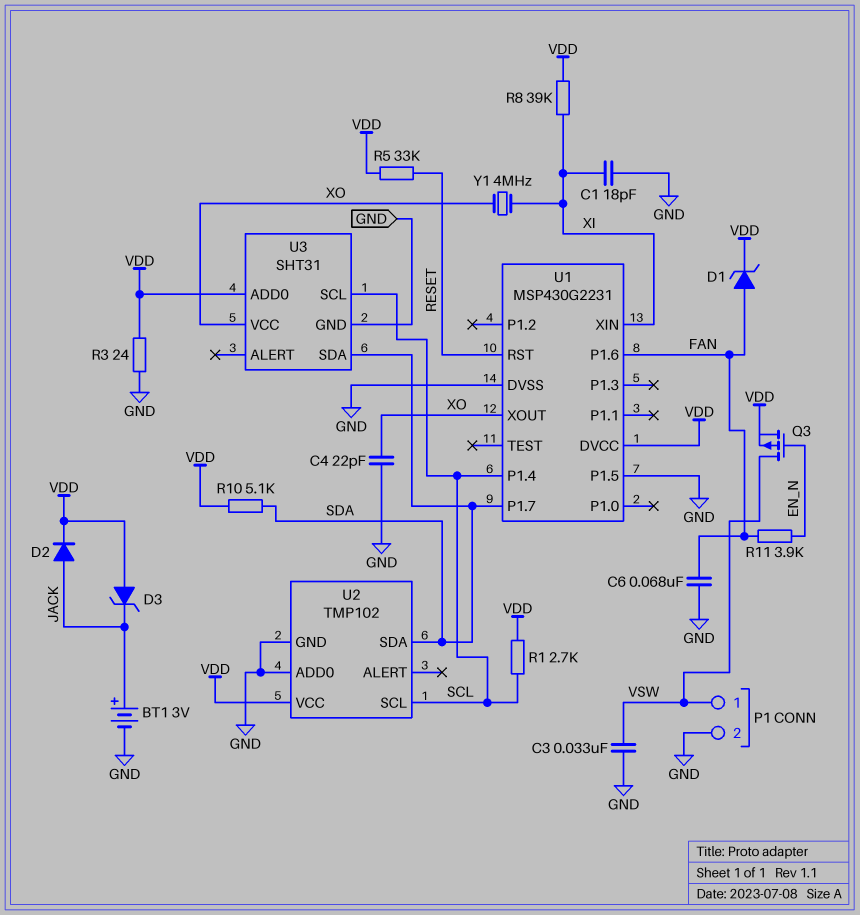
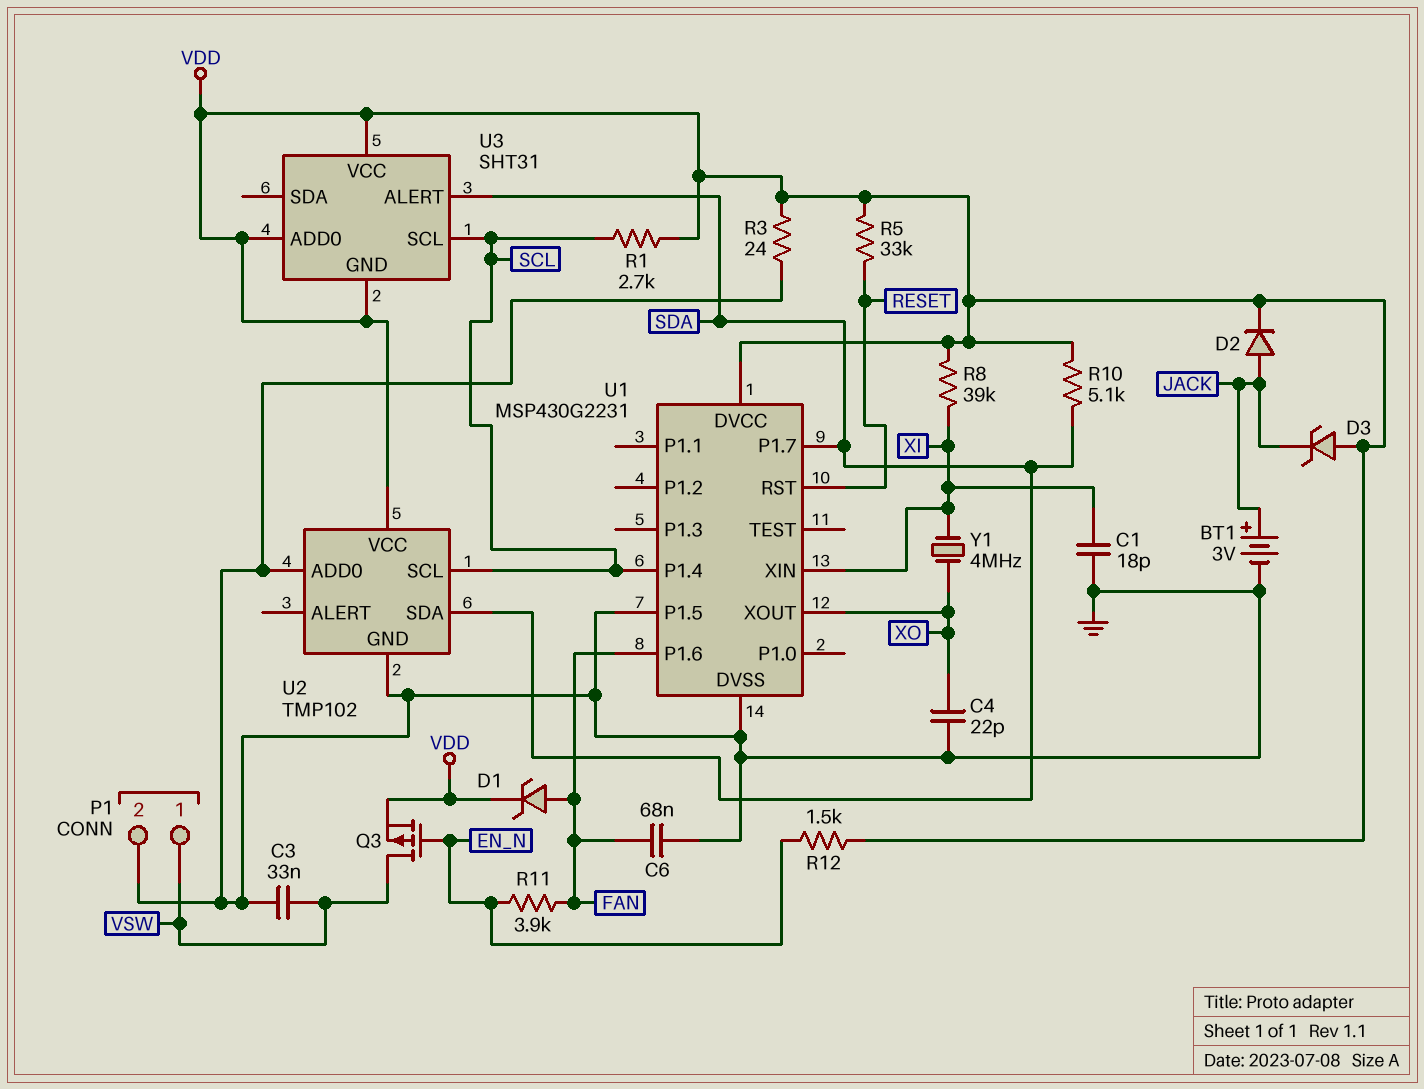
R12: none -> 1.5k (EN_N, VDD)
U3 pin ALERT: none -> SDA
U3 pin GND: GND -> VDD
U3 pin SDA: SDA -> none
U3 pin VCC: XO -> VDD

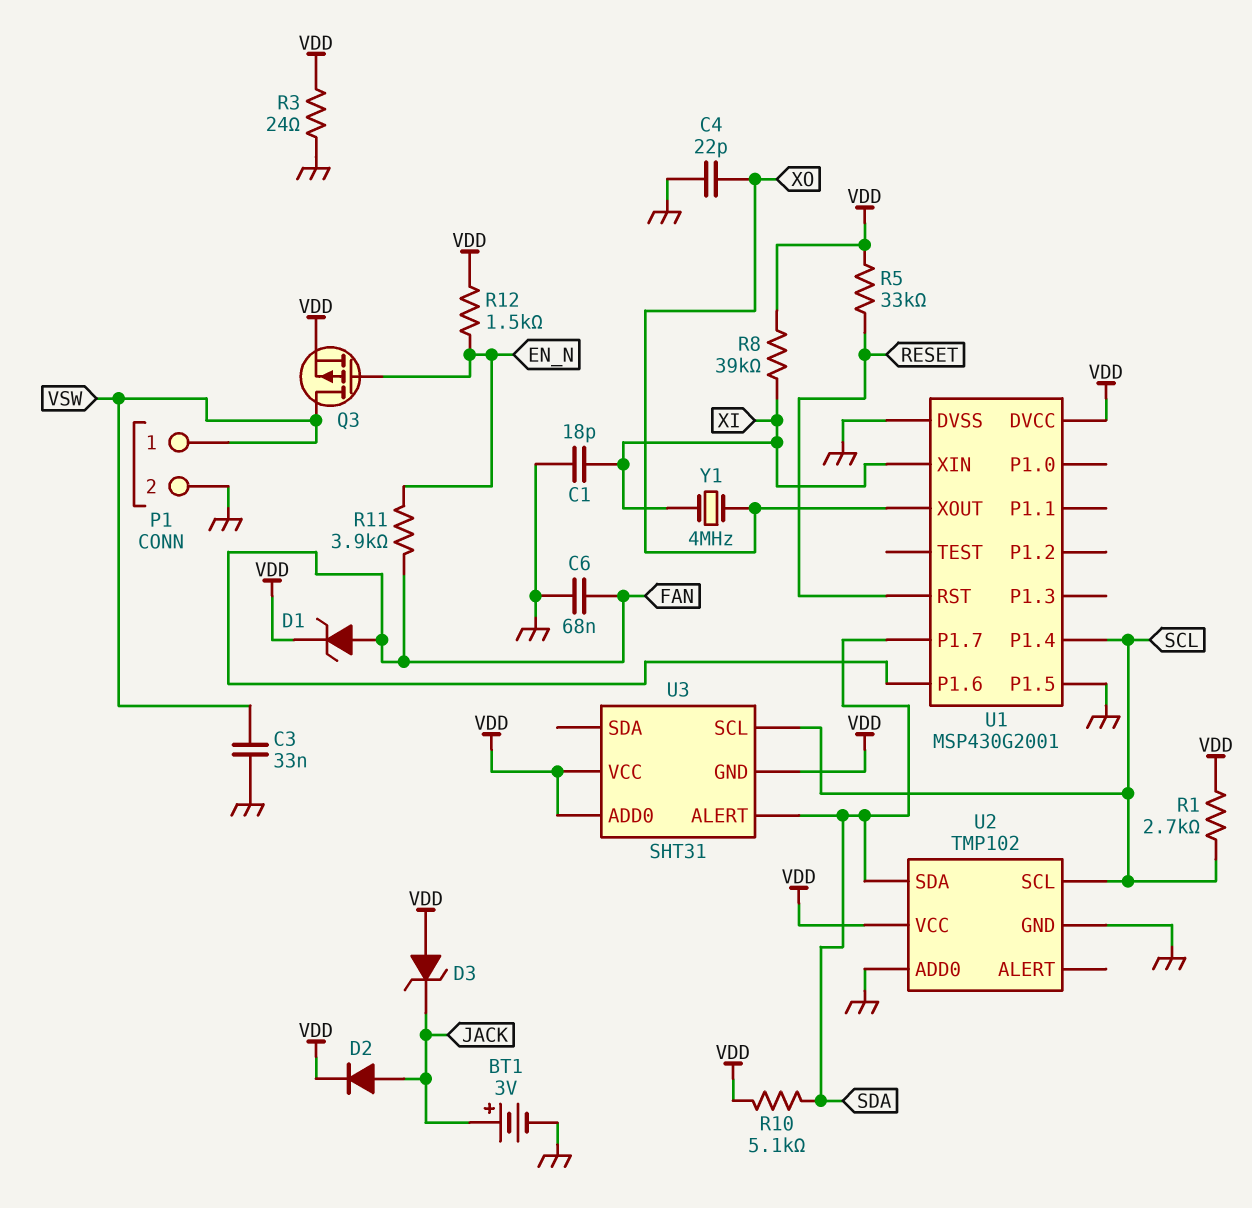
U1: MSP430G2231 -> MSP430G2001

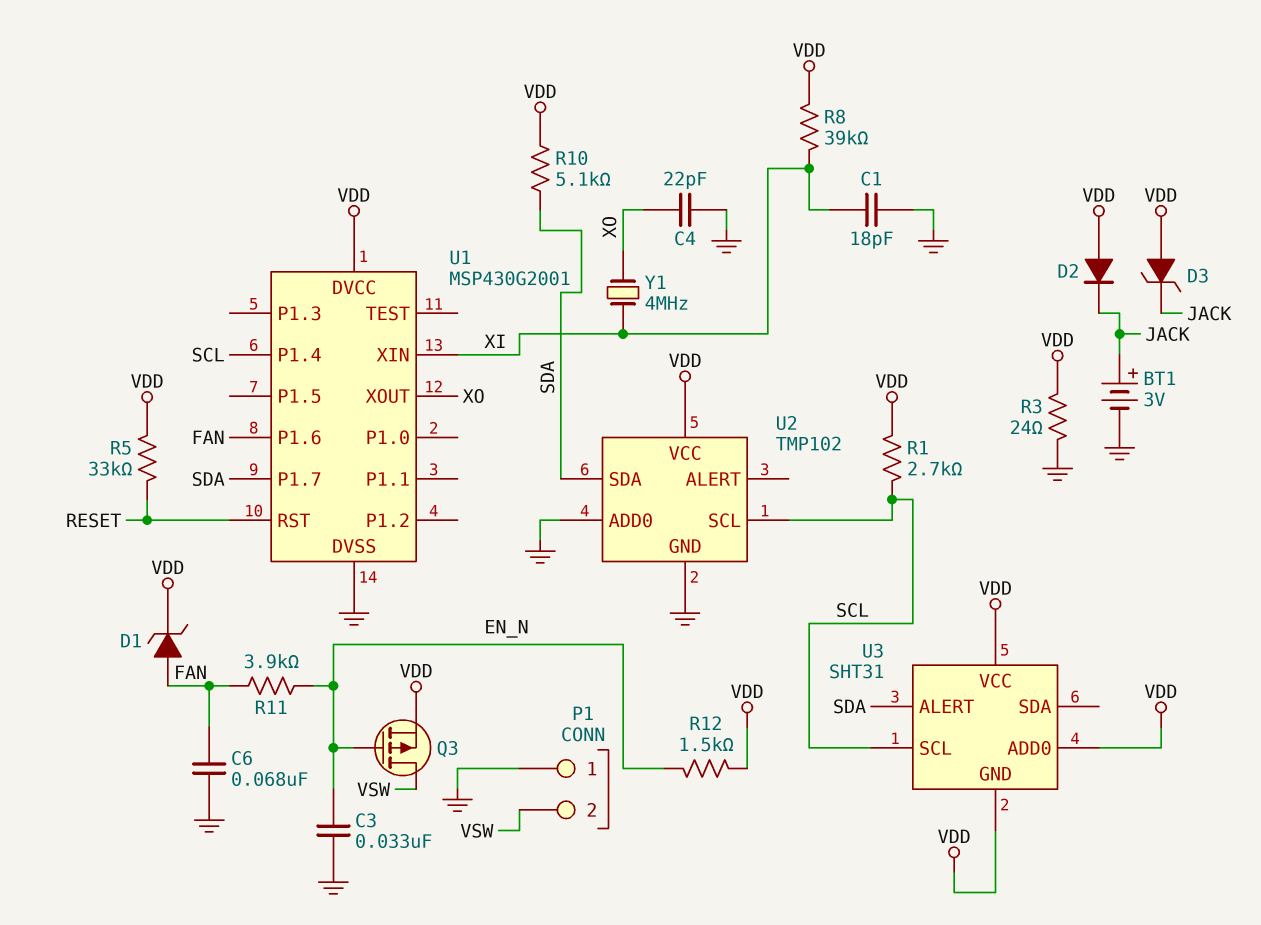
C3: 33nF (GND, VSW) -> 33nF (EN_N, GND)
D2: diode (A JACK, K VDD) -> diode (A VDD, K JACK)
P1 pin 1: VSW -> GND
P1 pin 2: GND -> VSW
U1 pin P1.5: GND -> none

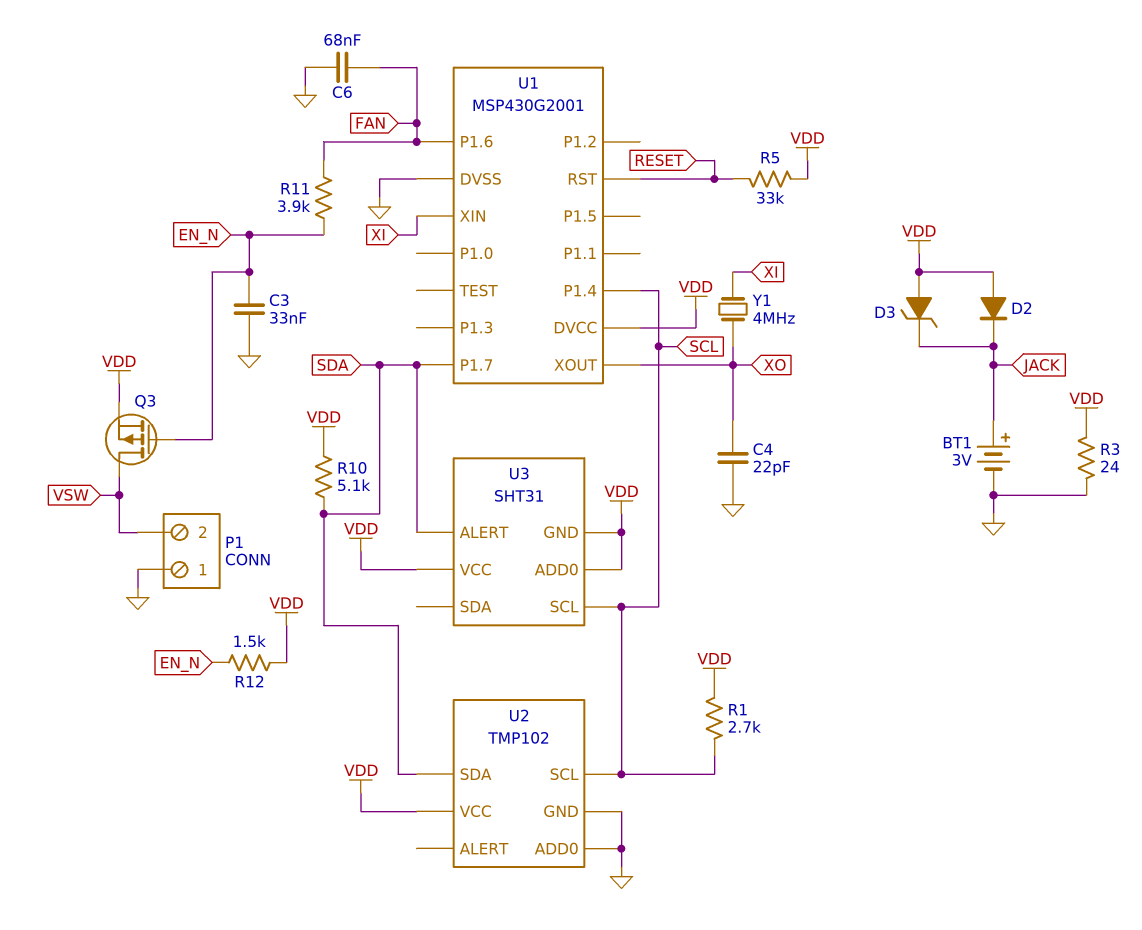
C1: 18pF (GND, XI) -> none
D1: zener (A FAN, K VDD) -> none
R8: 39k (VDD, XI) -> none

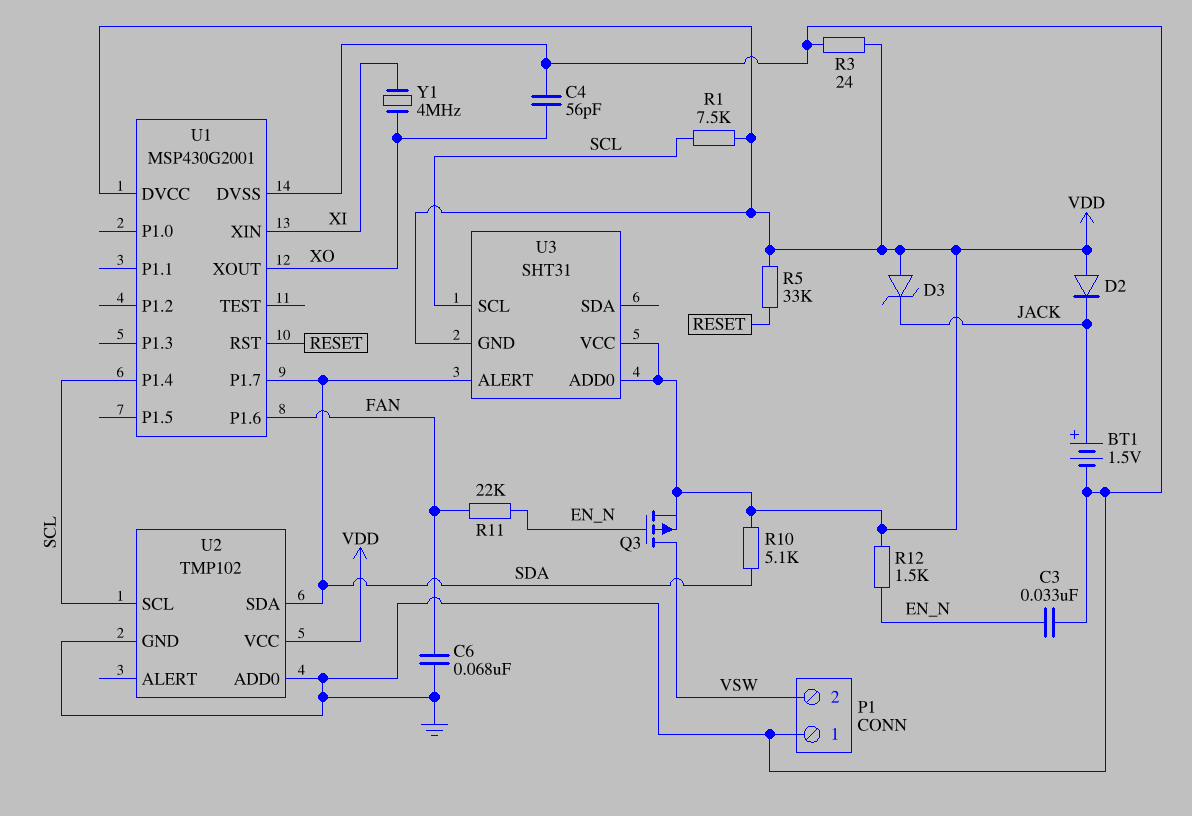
BT1: 3V (plus JACK, minus GND) -> 1.5V (plus JACK, minus GND)
C4: 22pF (GND, XO) -> 56pF (GND, XO)
R1: 2.7k (SCL, VDD) -> 7.5k (SCL, VDD)
R11: 3.9k (EN_N, FAN) -> 22k (EN_N, FAN)

